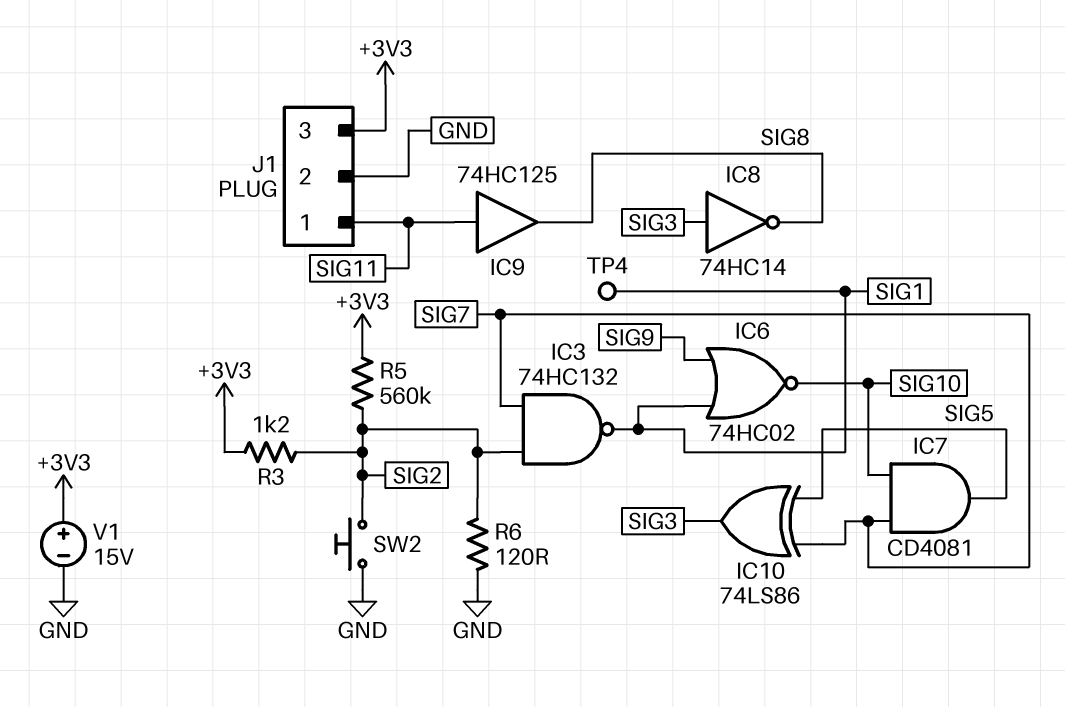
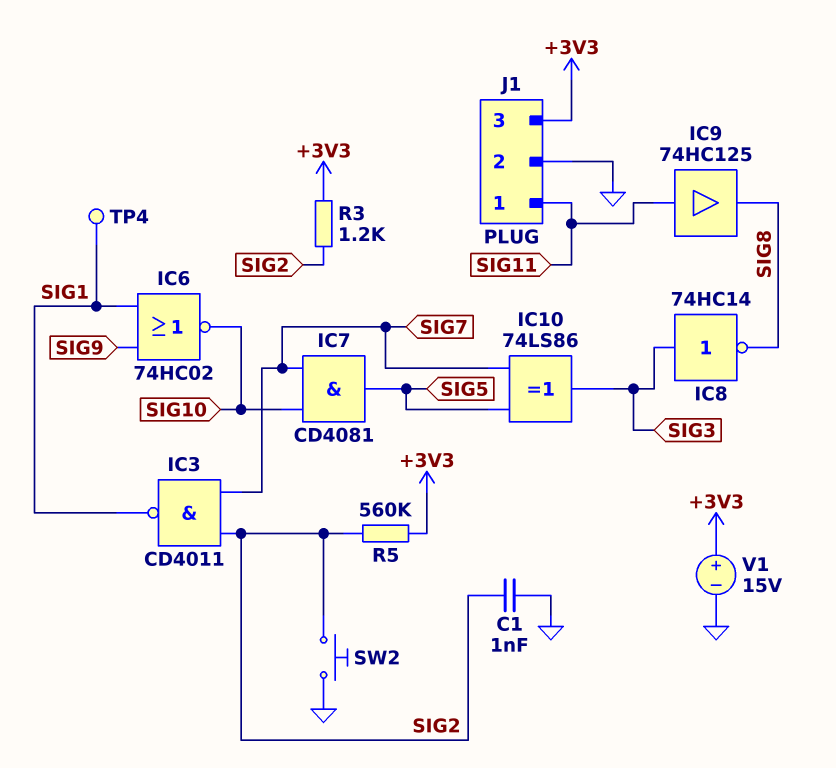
C1: none -> 1nF (GND, SIG2)
IC3: NAND 74HC132 (in SIG2, in SIG7, out SIG1) -> NAND CD4011 (in SIG2, in SIG7, out SIG1)
R6: 120 (GND, SIG2) -> none

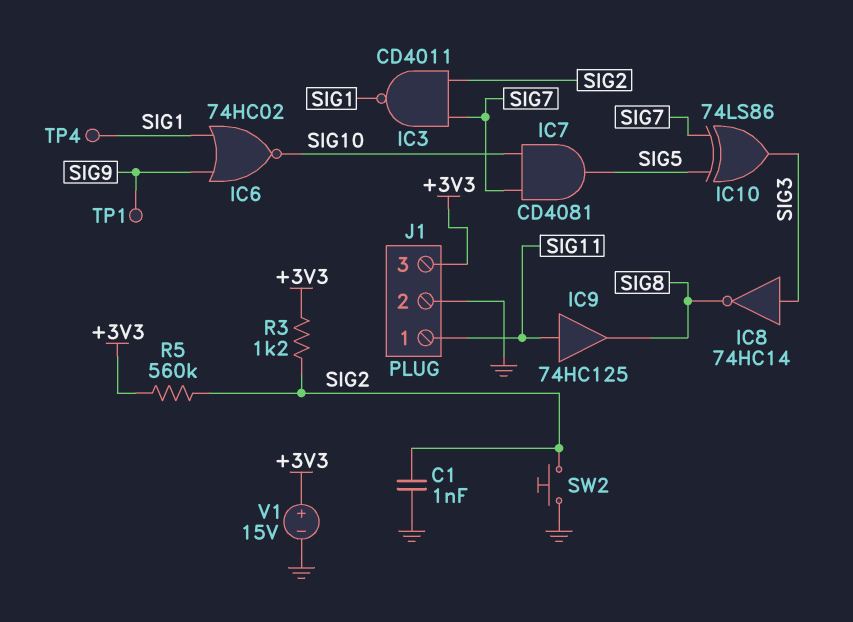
TP1: none -> test point (SIG9)

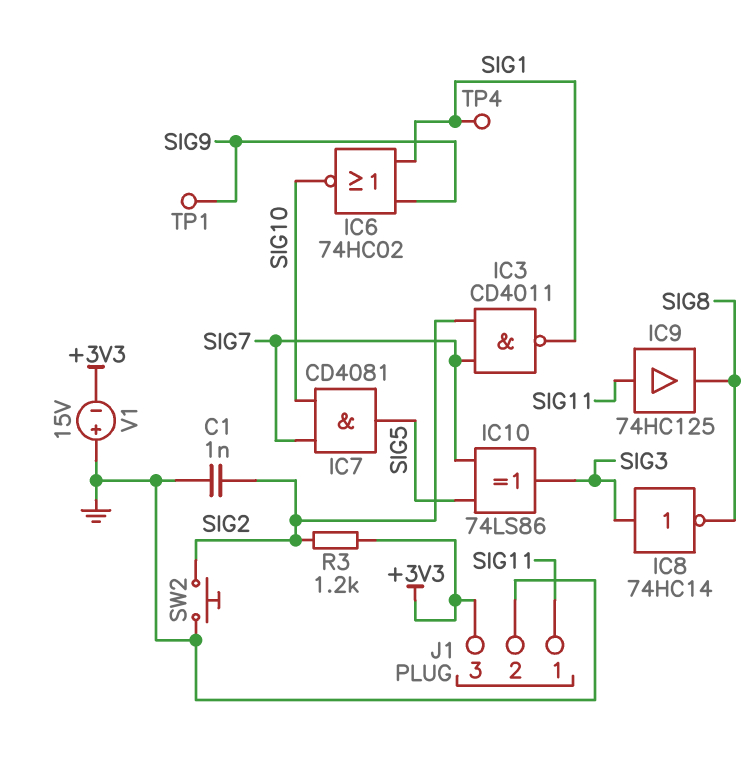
R5: 560k (+3V3, SIG2) -> none
V1: 15V (plus +3V3, minus GND) -> 15V (plus GND, minus +3V3)

